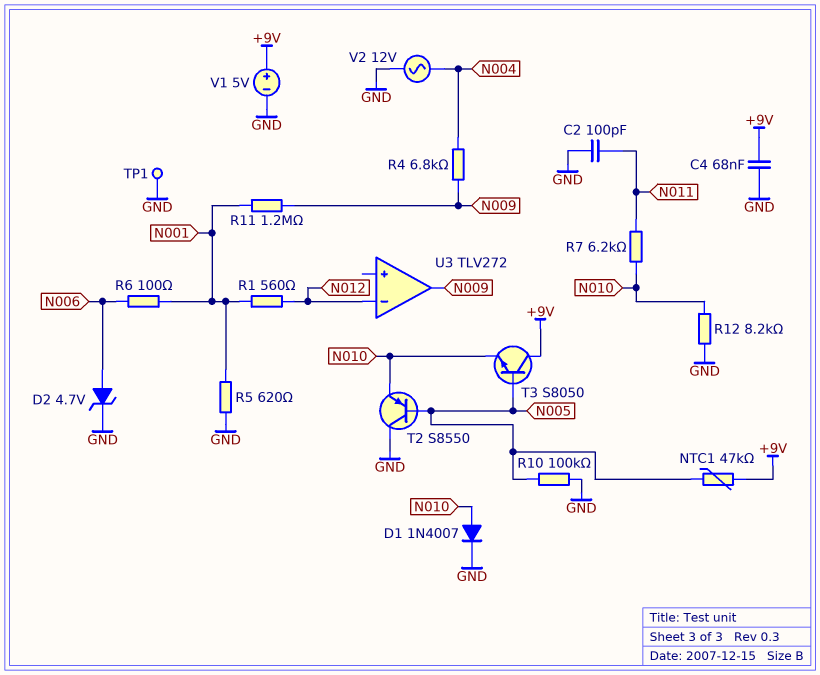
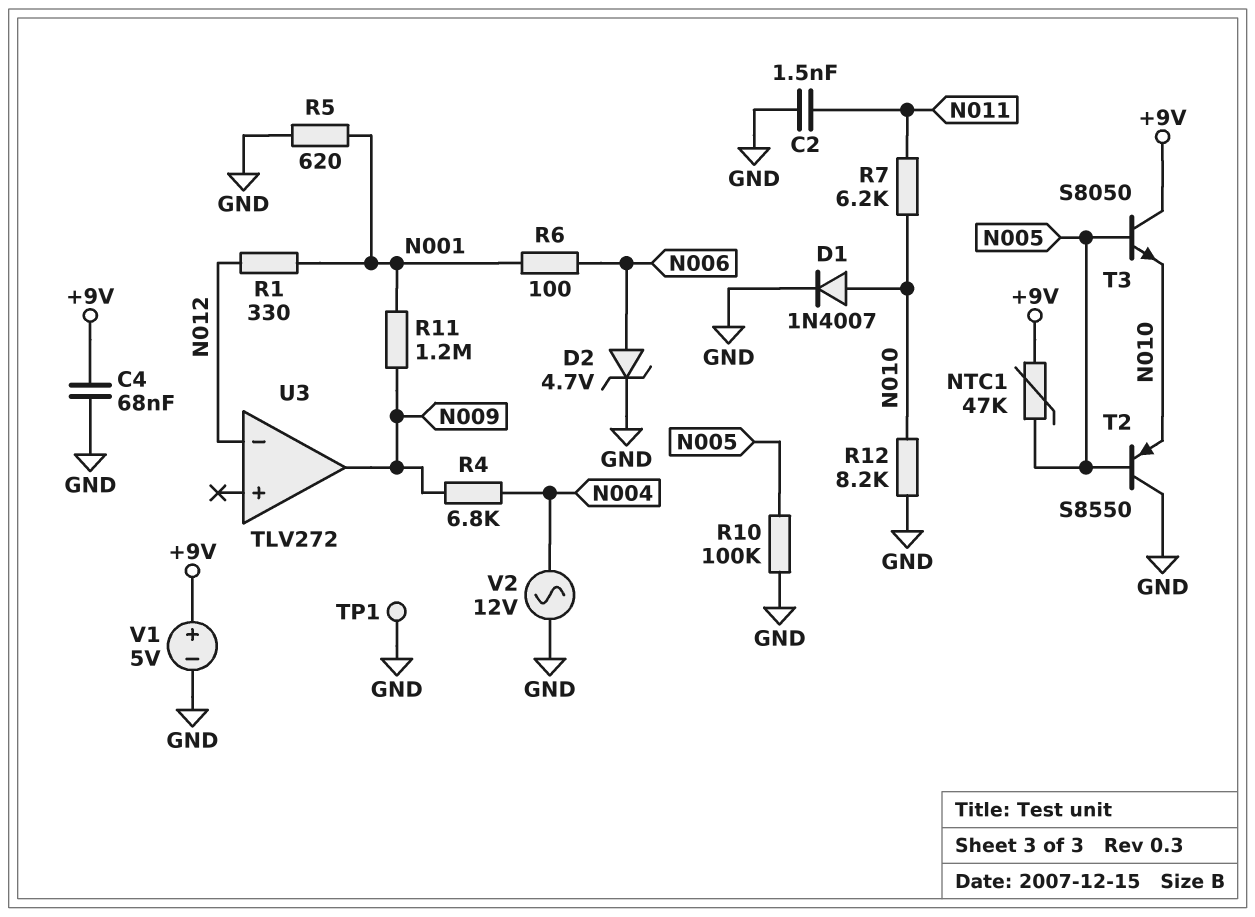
C2: 100pF (GND, N011) -> 1.5nF (GND, N011)
R1: 560 (N001, N012) -> 330 (N001, N012)

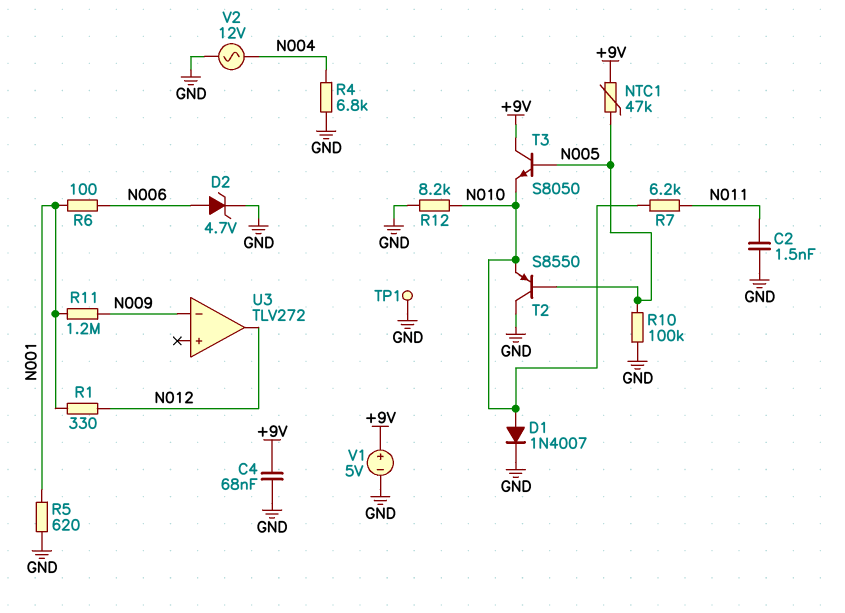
R4: 6.8k (N004, N009) -> 6.8k (GND, N004)
U3 pin in-: N012 -> N009
U3 pin out: N009 -> N012

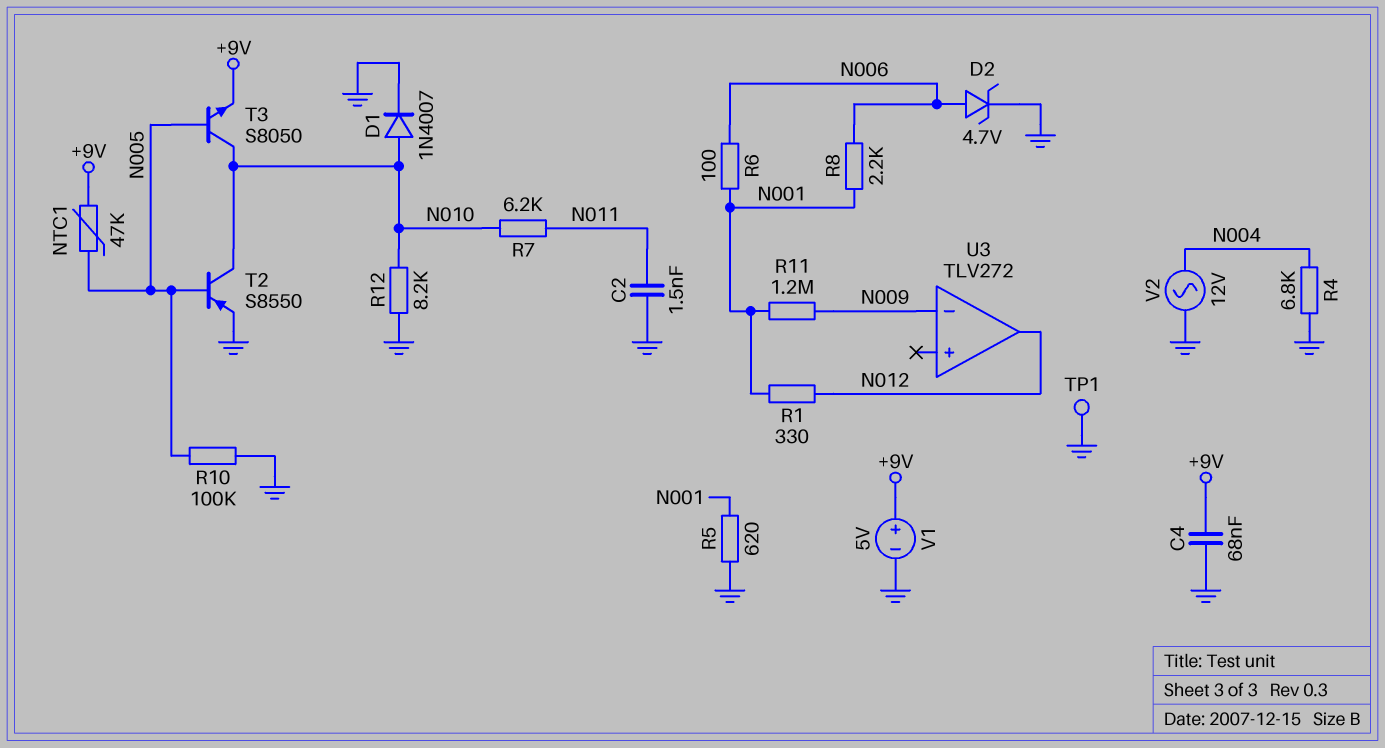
R8: none -> 2.2k (N001, N006)
T2: PNP S8550 (B N005, C GND, E N010) -> PNP S8550 (B N005, C N010, E GND)
T3: NPN S8050 (B N005, C +9V, E N010) -> NPN S8050 (B N005, C N010, E +9V)

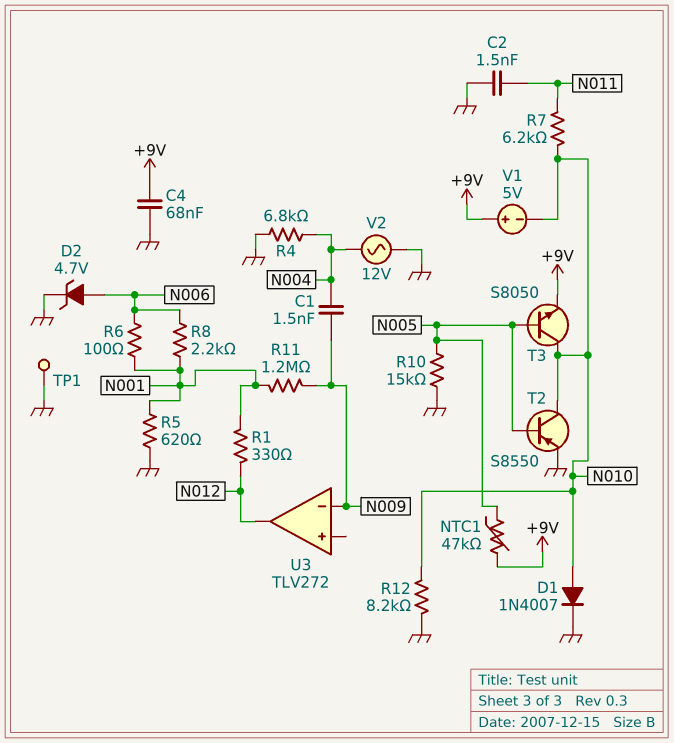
C1: none -> 1.5nF (N004, N009)
R10: 100k (GND, N005) -> 15k (GND, N005)
V1: 5V (plus +9V, minus GND) -> 5V (plus +9V, minus N010)

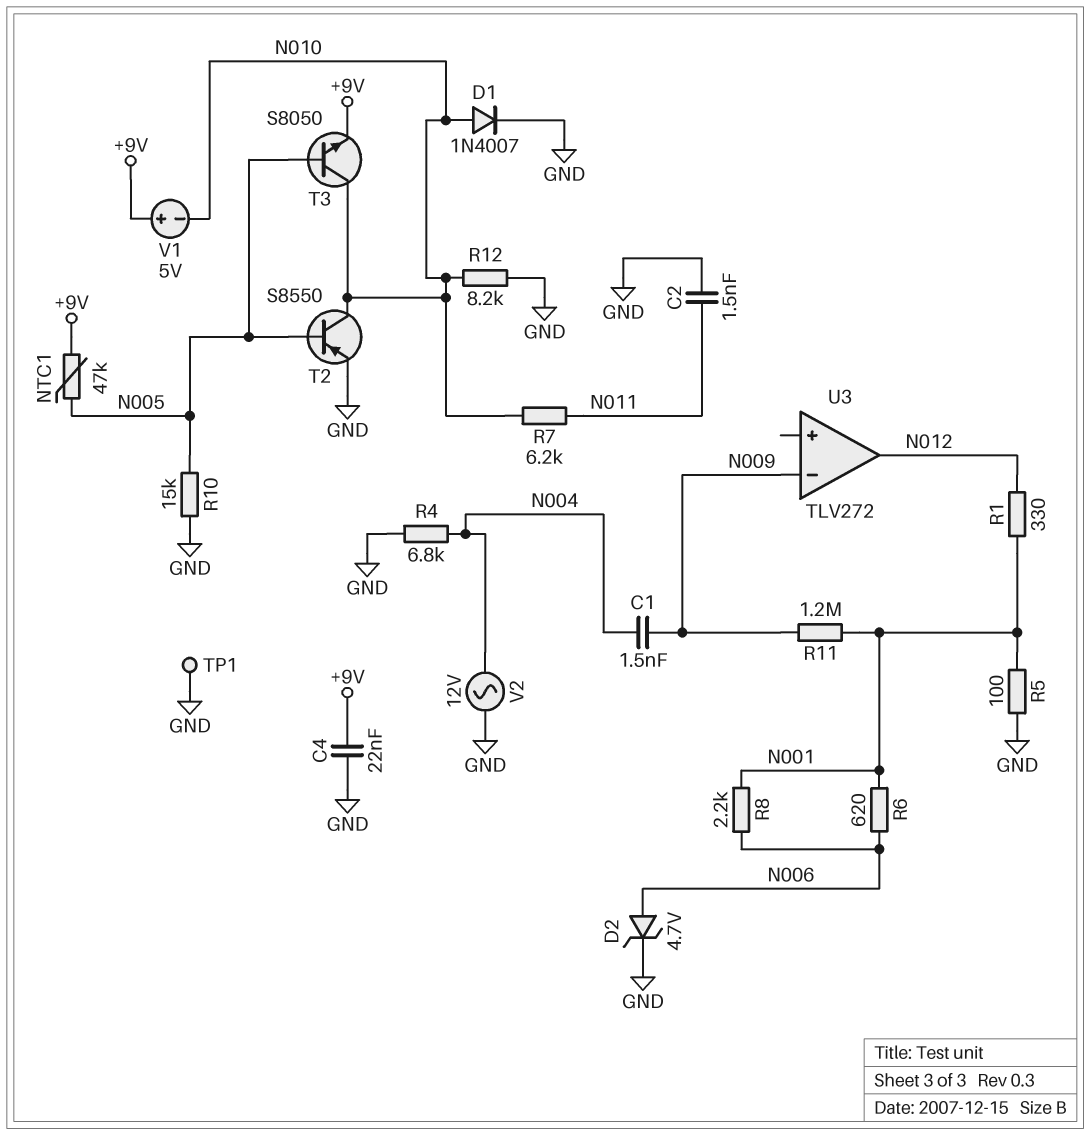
C4: 68nF (+9V, GND) -> 22nF (+9V, GND)
R5: 620 (GND, N001) -> 100 (GND, N001)
R6: 100 (N001, N006) -> 620 (N001, N006)

